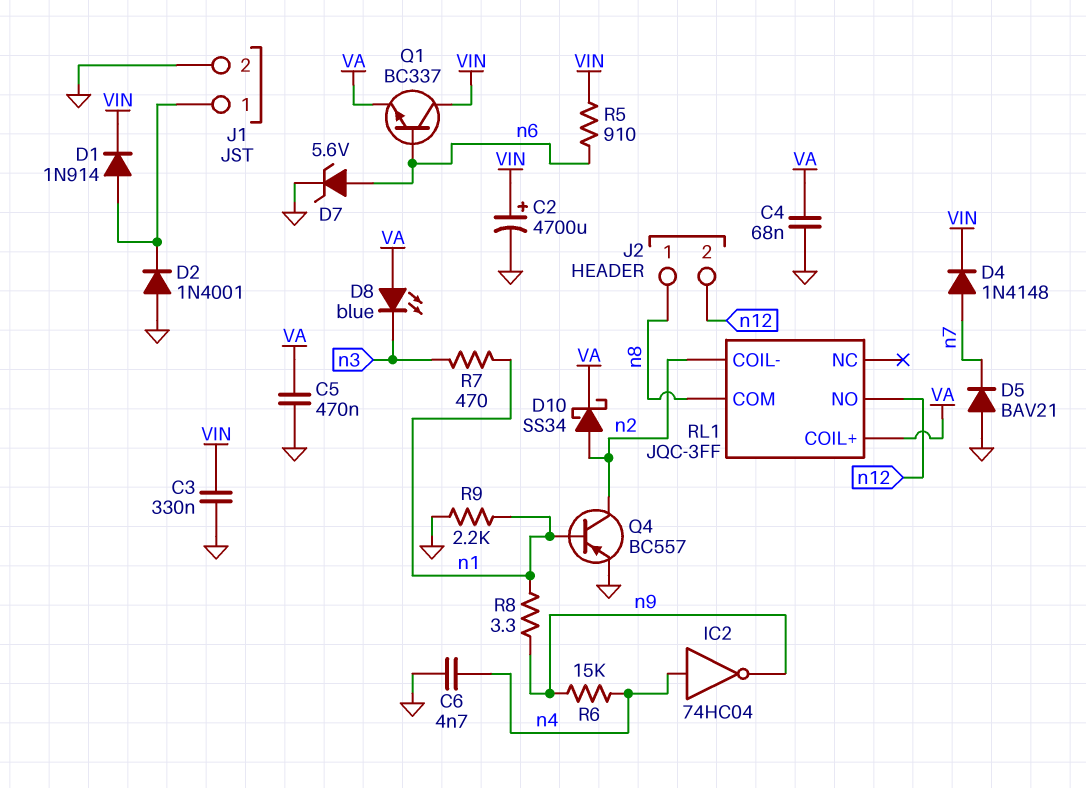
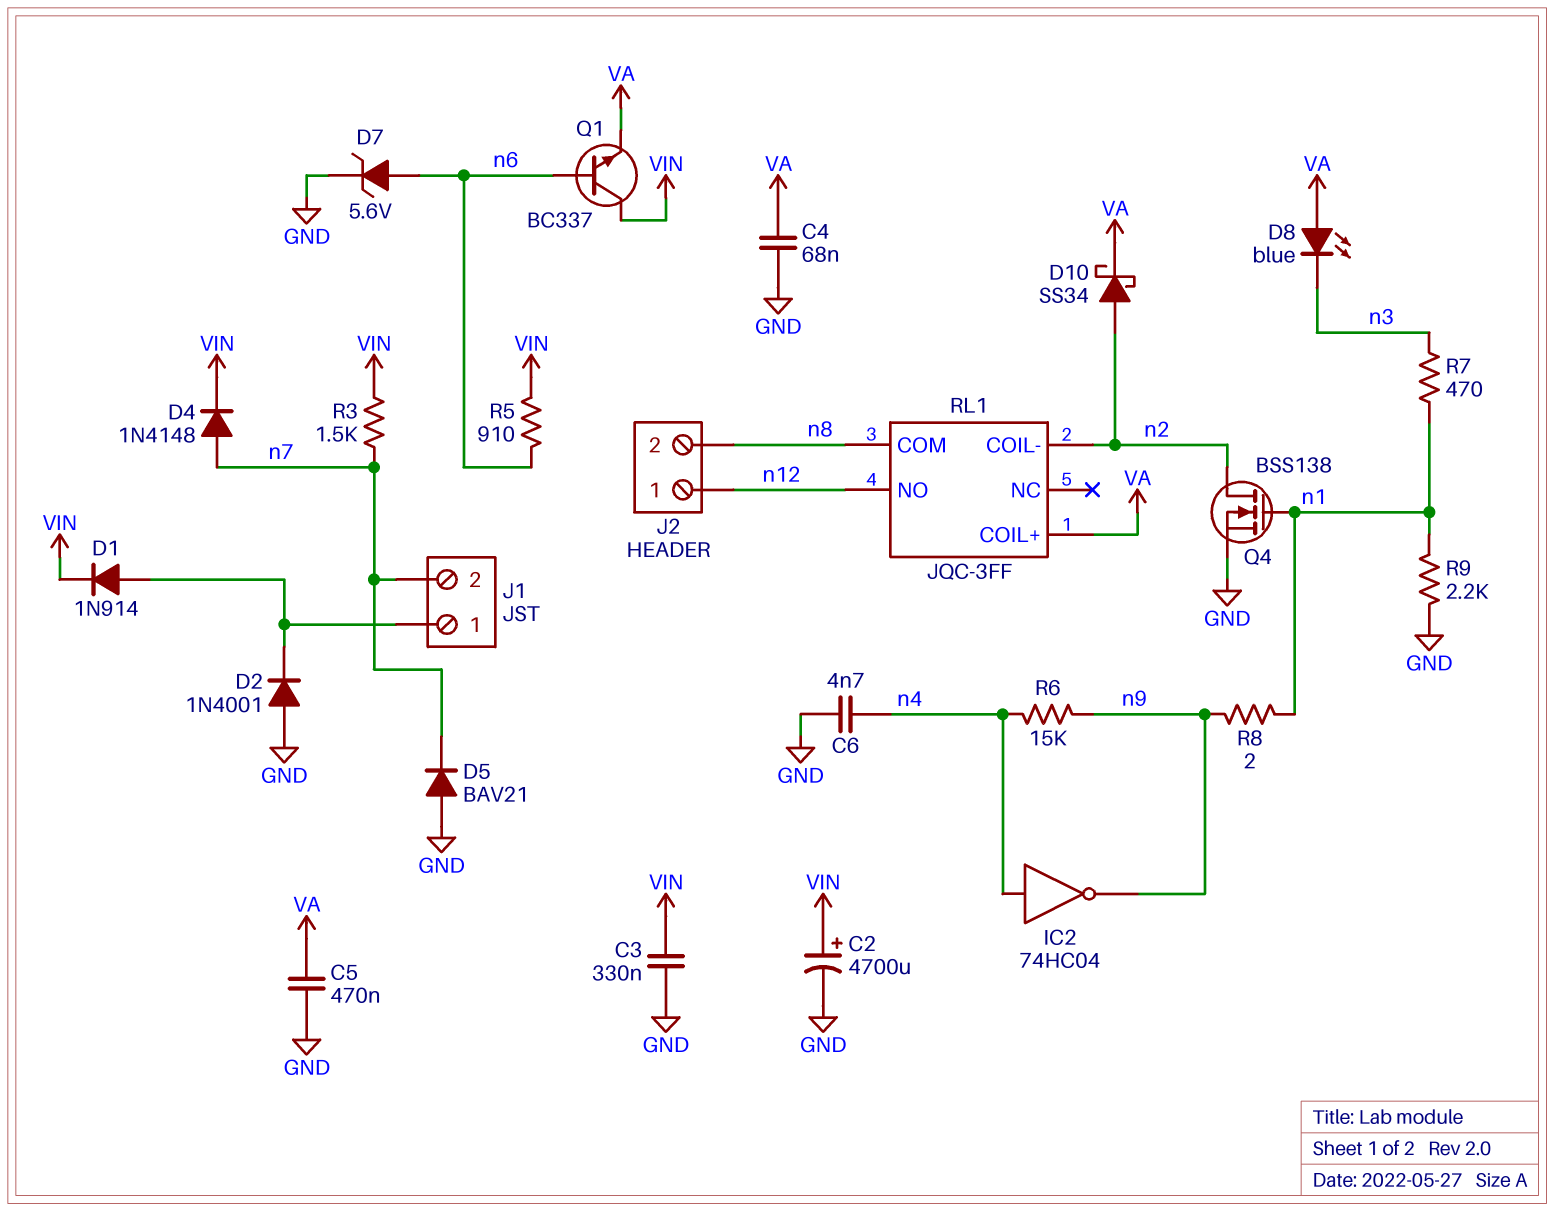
J1 pin 2: GND -> n7
J2 pin 1: n8 -> n12
J2 pin 2: n12 -> n8
Q4: PNP BC557 (B n1, C n2, E GND) -> NMOS BSS138 (G n1, D n2, S GND)
R3: none -> 1.5k (VIN, n7)
R8: 3.3 (n1, n9) -> 2 (n1, n9)

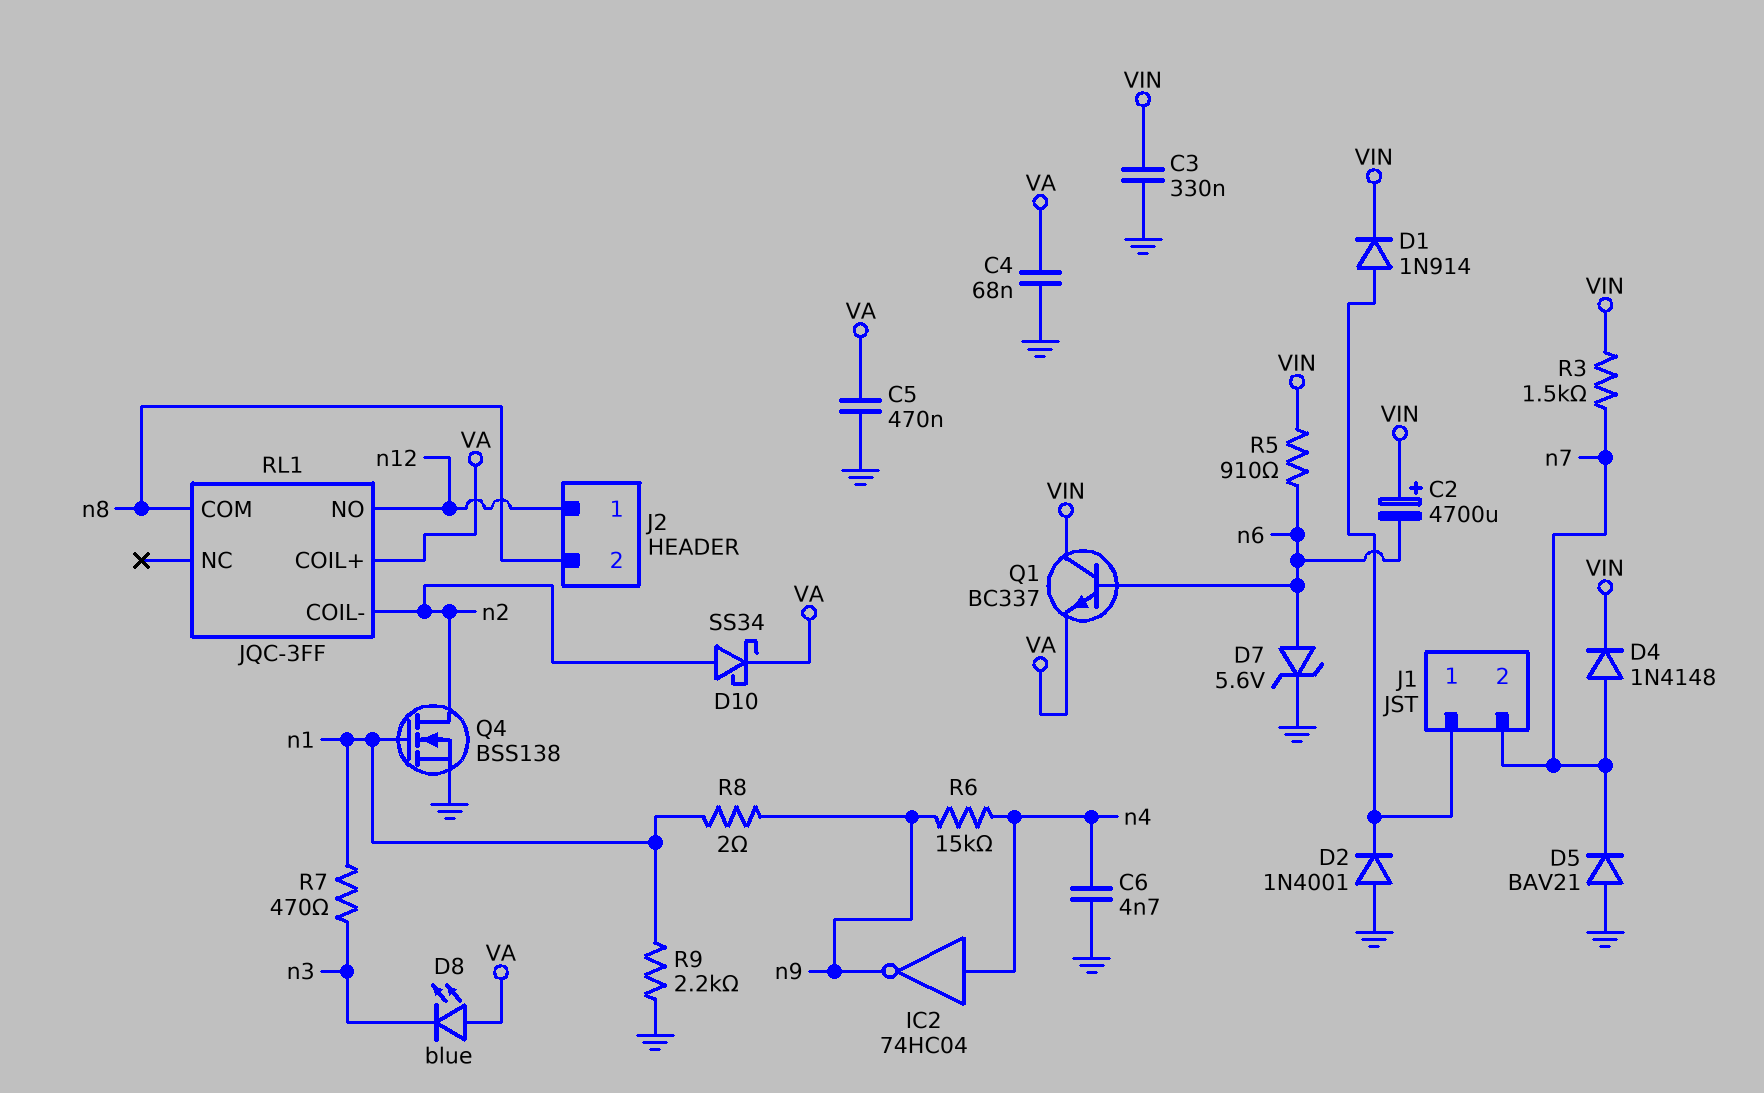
C2: 4700uF (plus VIN, minus GND) -> 4700uF (plus VIN, minus n6)

